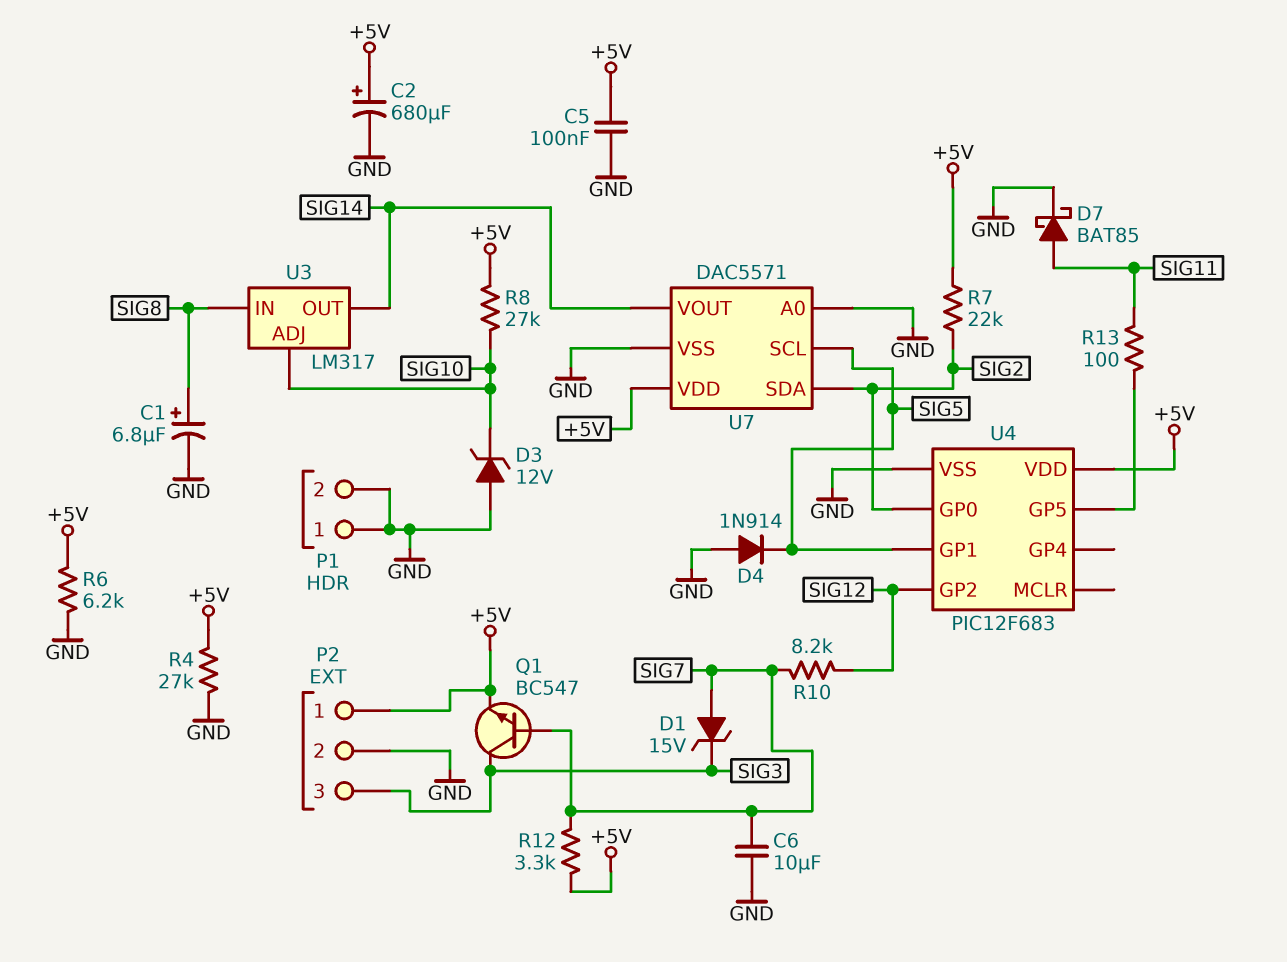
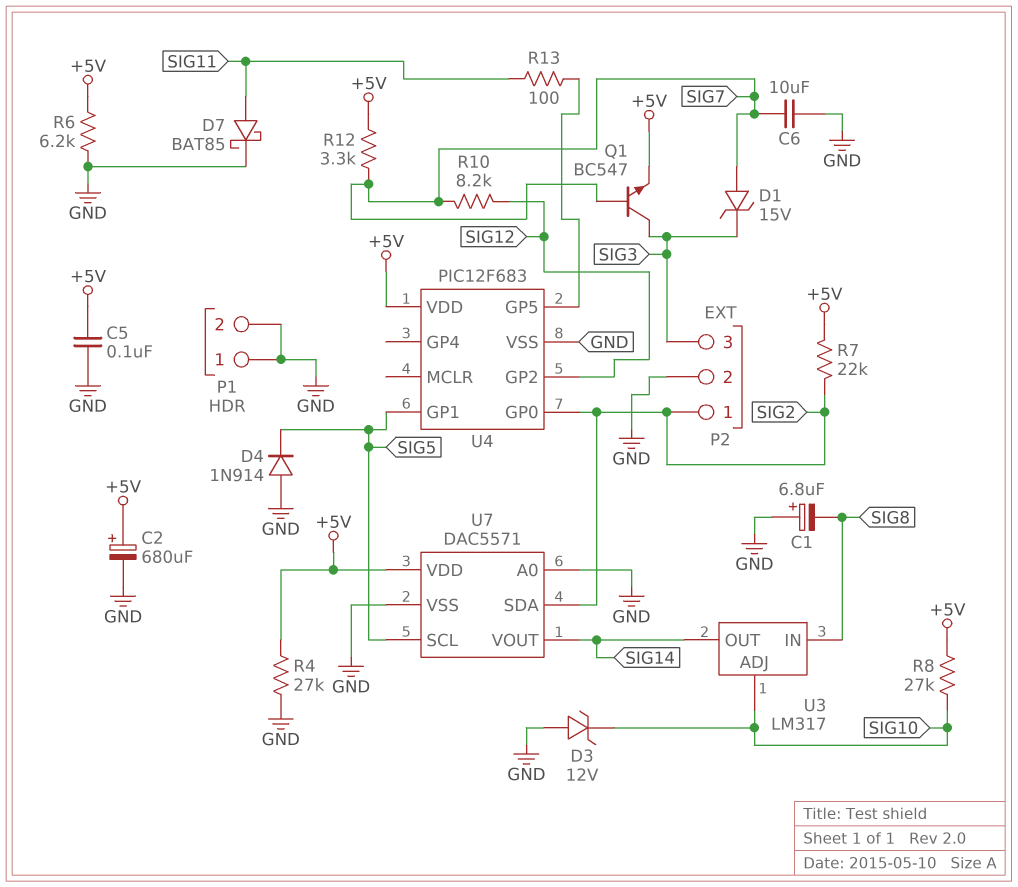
C1: 6.8uF (plus SIG8, minus GND) -> 6.8uF (plus GND, minus SIG8)
P2 pin 1: +5V -> SIG2

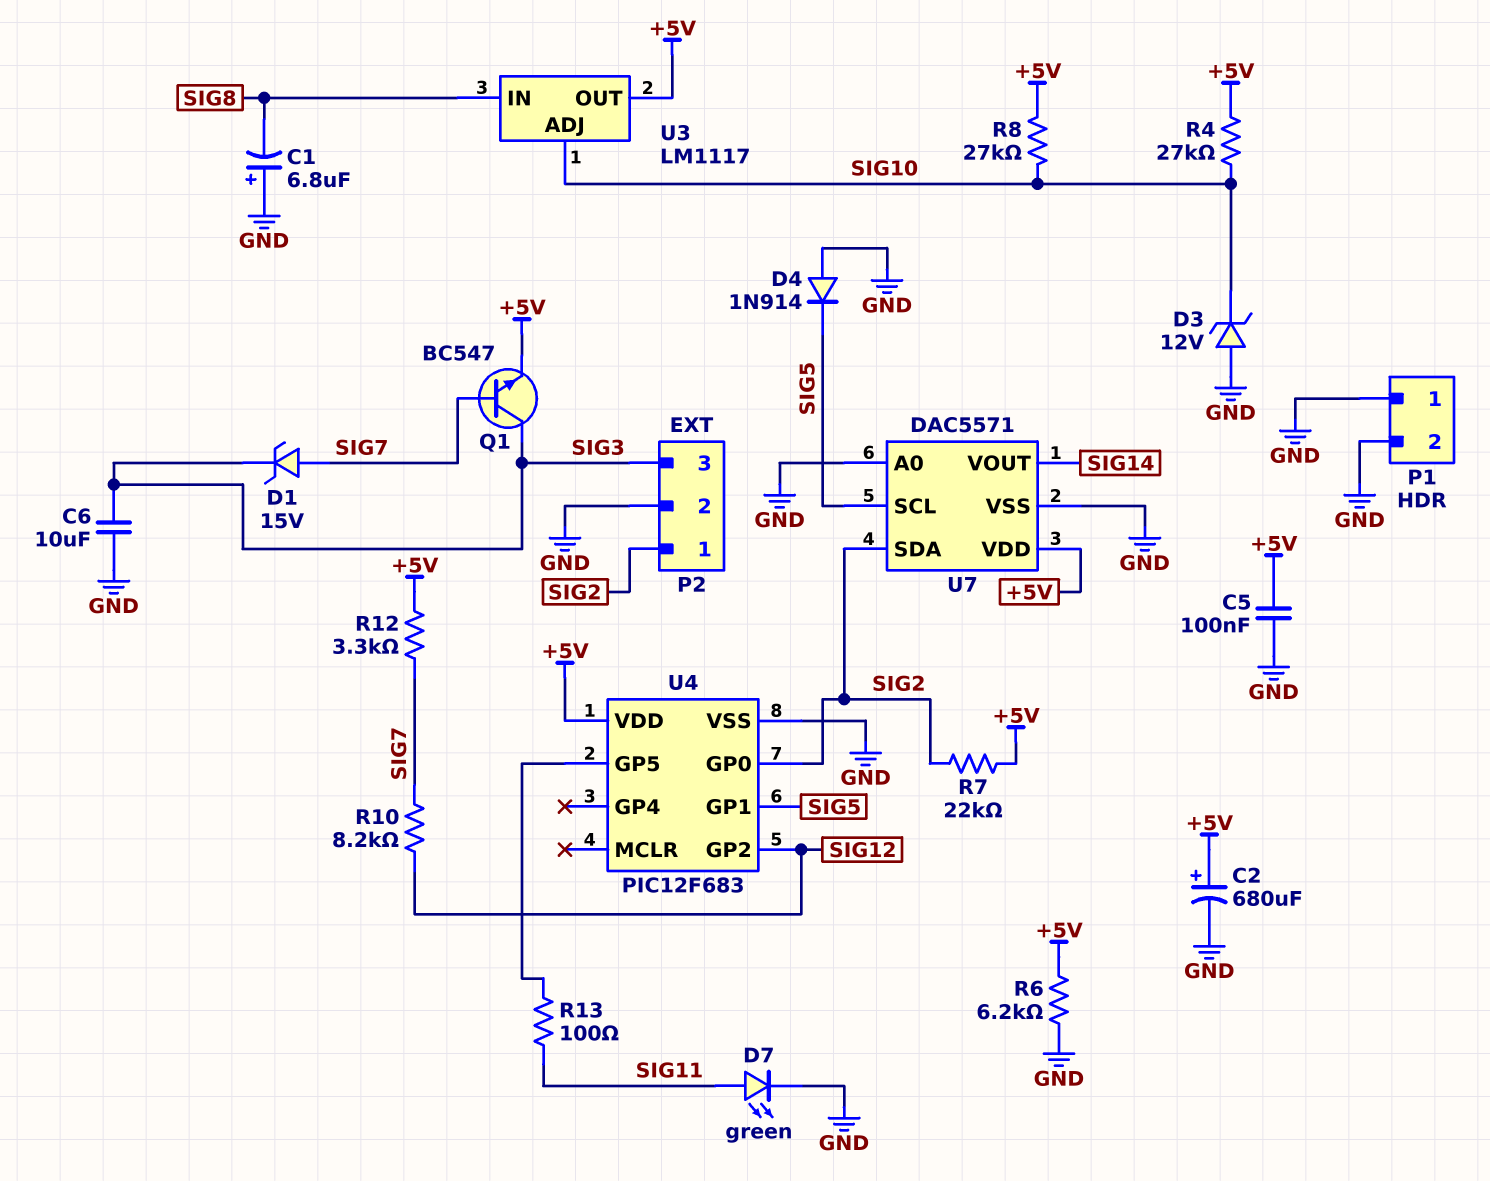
C6: 10uF (GND, SIG7) -> 10uF (GND, SIG3)
D7: schottky BAT85 (A SIG11, K GND) -> LED green (A SIG11, K GND)
R4: 27k (+5V, GND) -> 27k (+5V, SIG10)
U3: LM317 -> LM1117
U3 pin OUT: SIG14 -> +5V

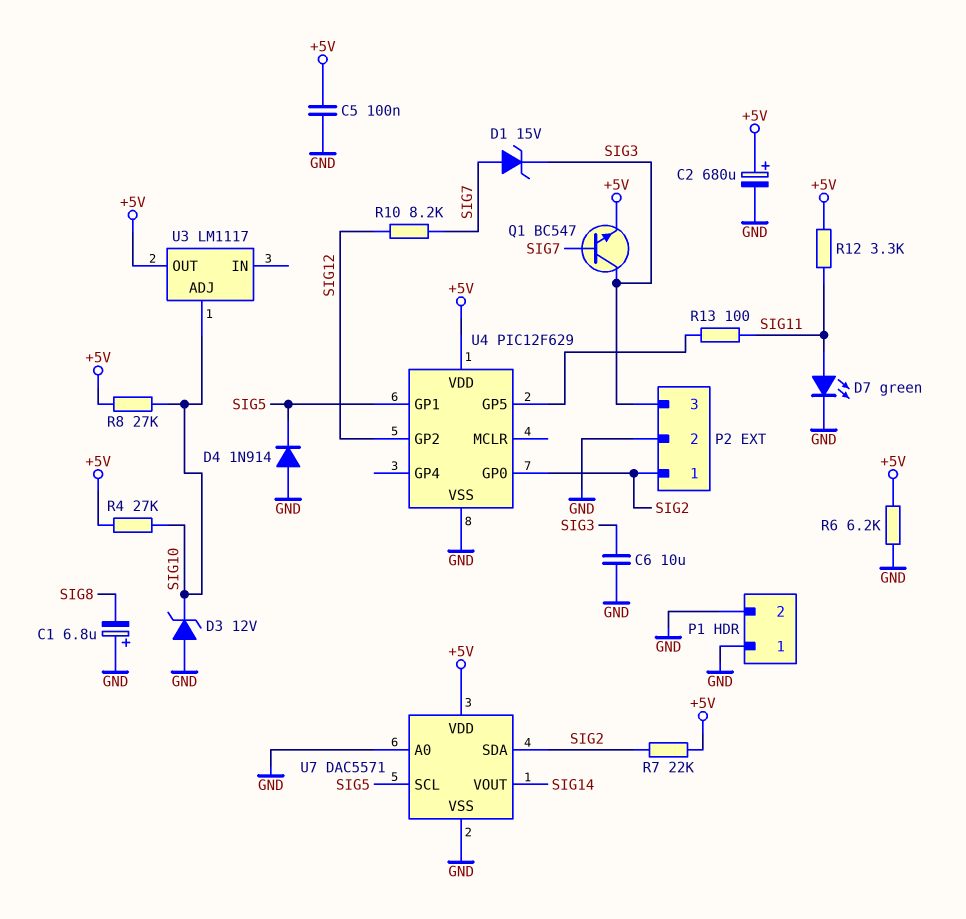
R12: 3.3k (+5V, SIG7) -> 3.3k (+5V, SIG11)
U3 pin IN: SIG8 -> none
U4: PIC12F683 -> PIC12F629

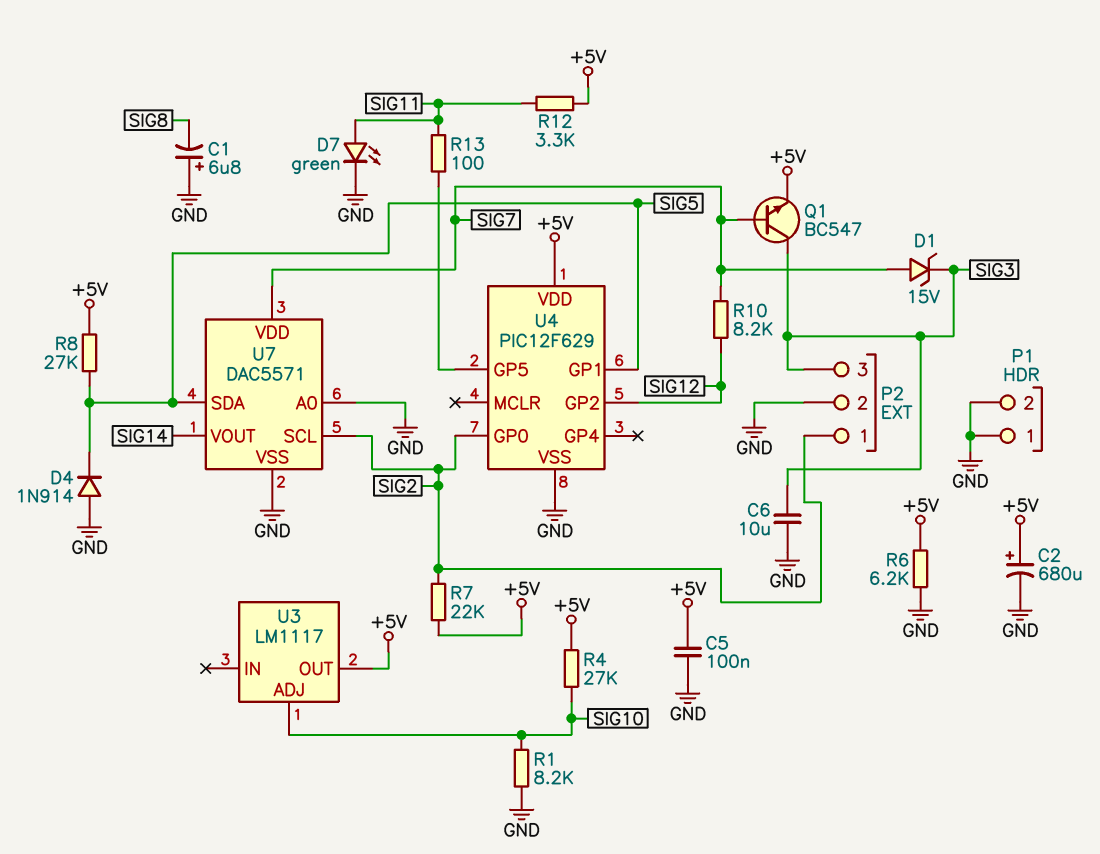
D3: zener 12V (A GND, K SIG10) -> none
R1: none -> 8.2k (GND, SIG10)
R8: 27k (+5V, SIG10) -> 27k (+5V, SIG5)
U7 pin SCL: SIG5 -> SIG2
U7 pin SDA: SIG2 -> SIG5
U7 pin VDD: +5V -> SIG7

